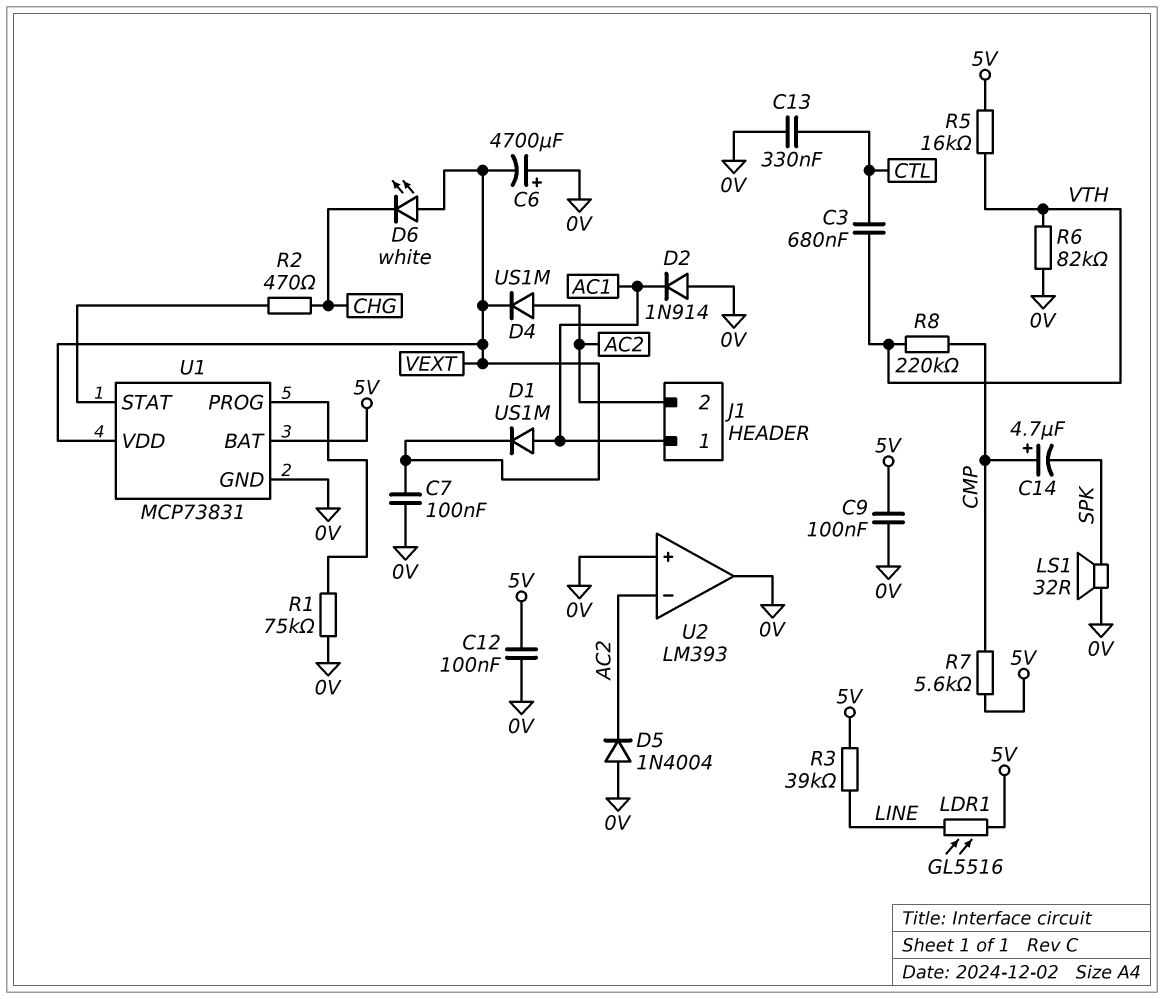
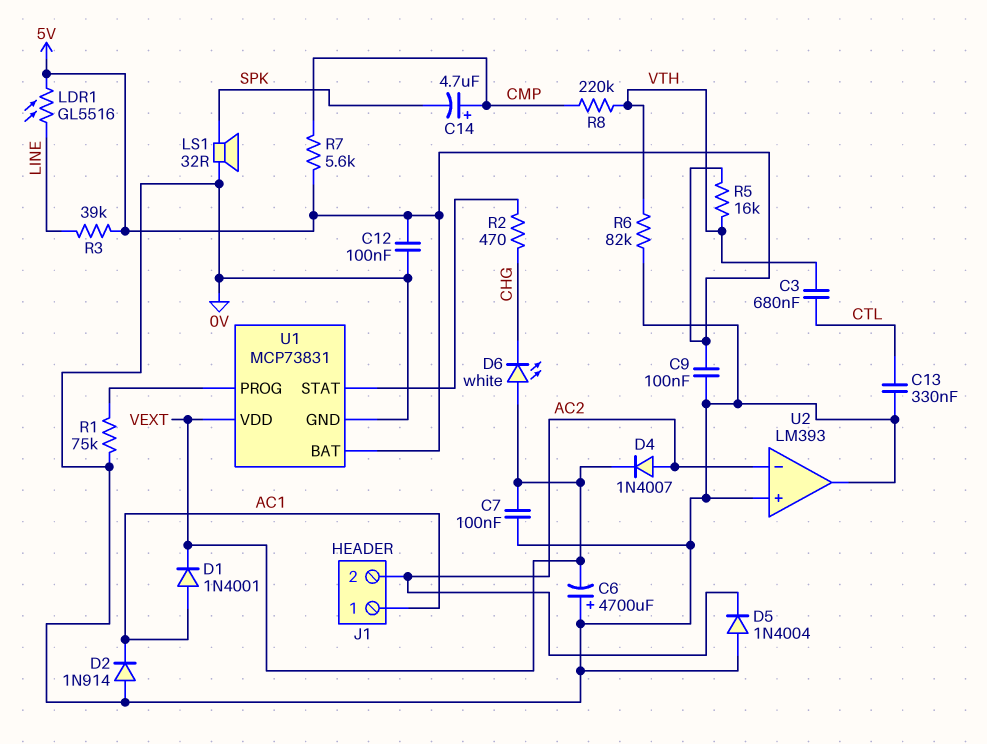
D1: diode US1M (A AC1, K VEXT) -> diode 1N4001 (A AC1, K VEXT)
D4: diode US1M (A AC2, K VEXT) -> diode 1N4007 (A AC2, K VEXT)

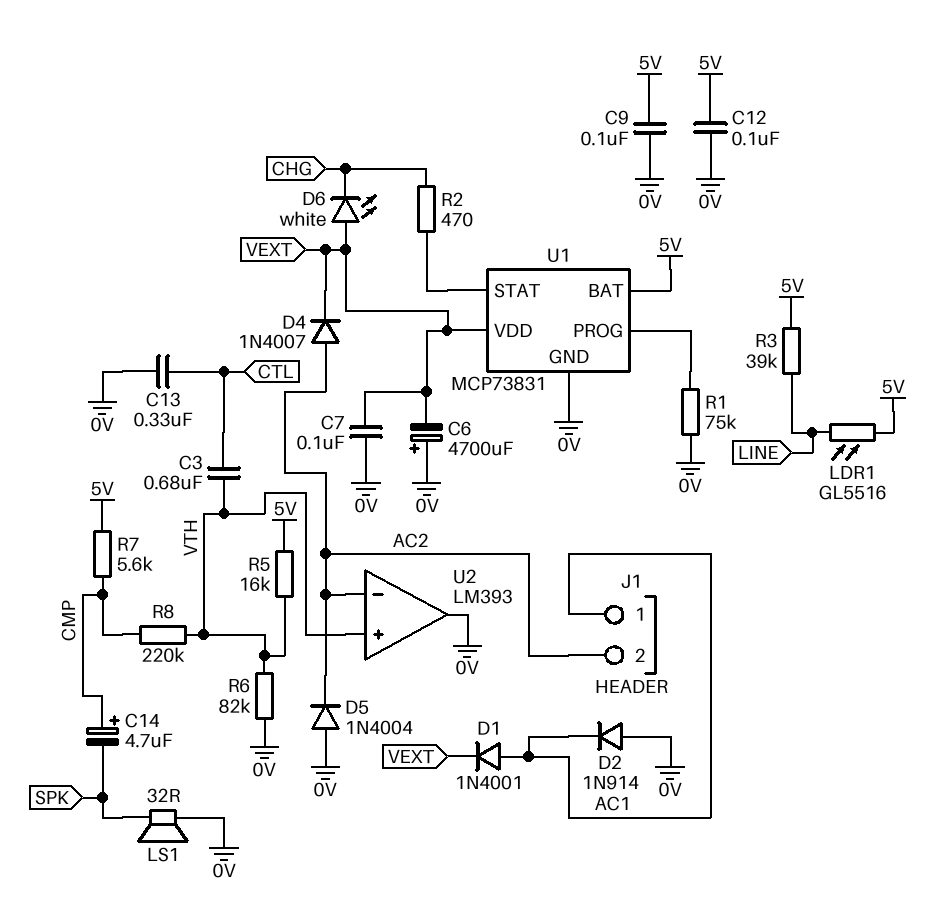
U2 pin in+: 0V -> VTH

